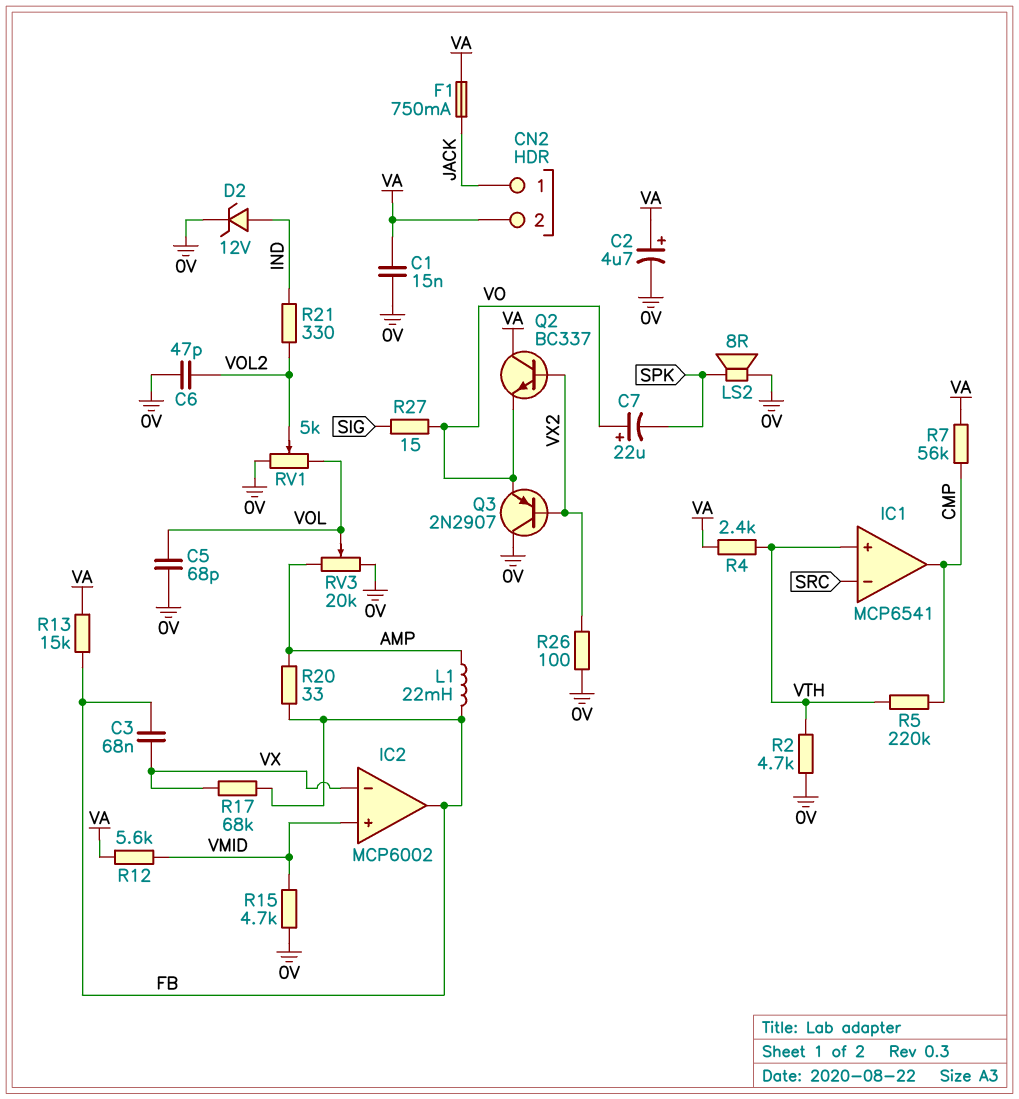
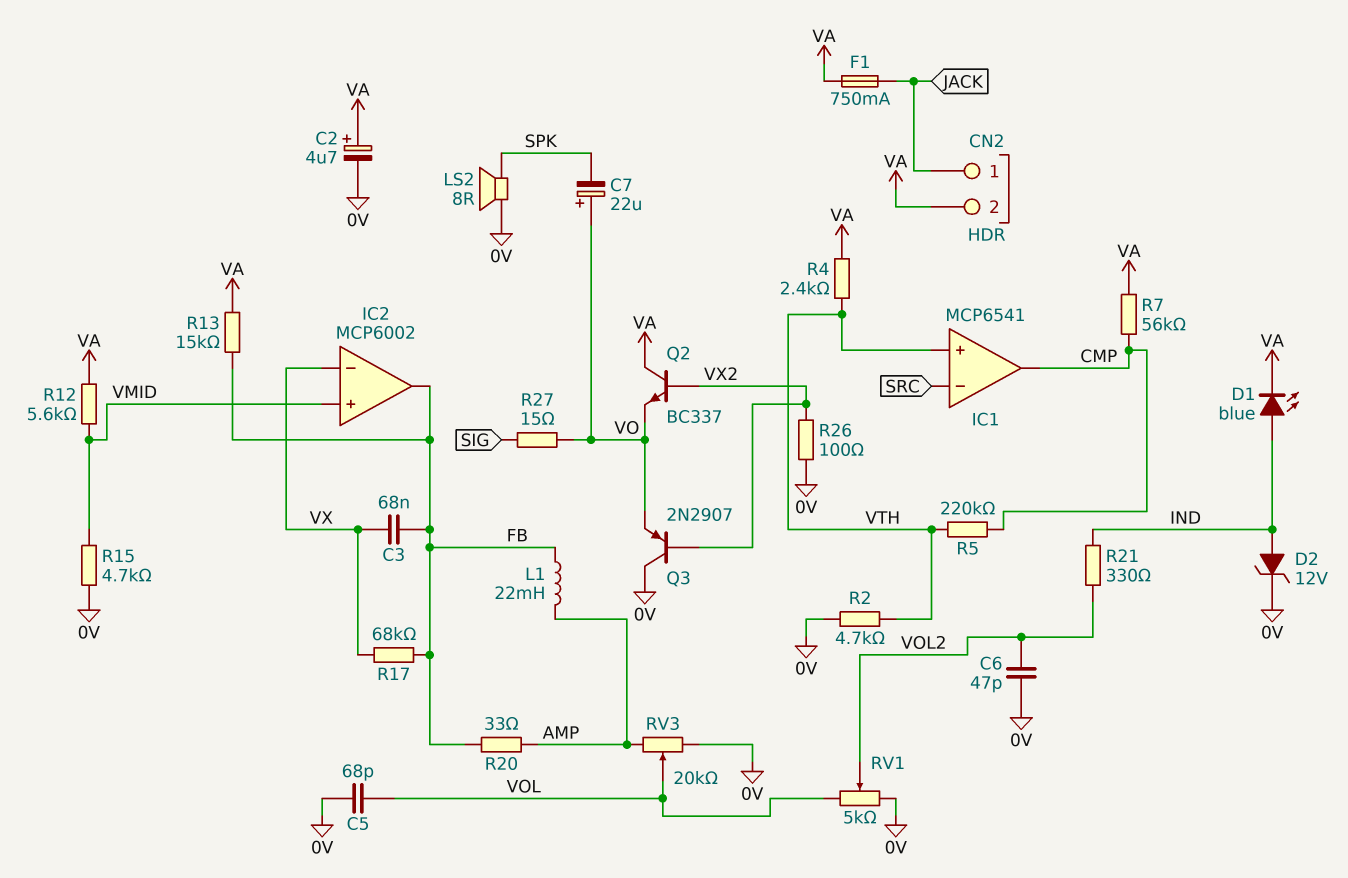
C1: 15nF (0V, VA) -> none
D1: none -> LED blue (A IND, K VA)

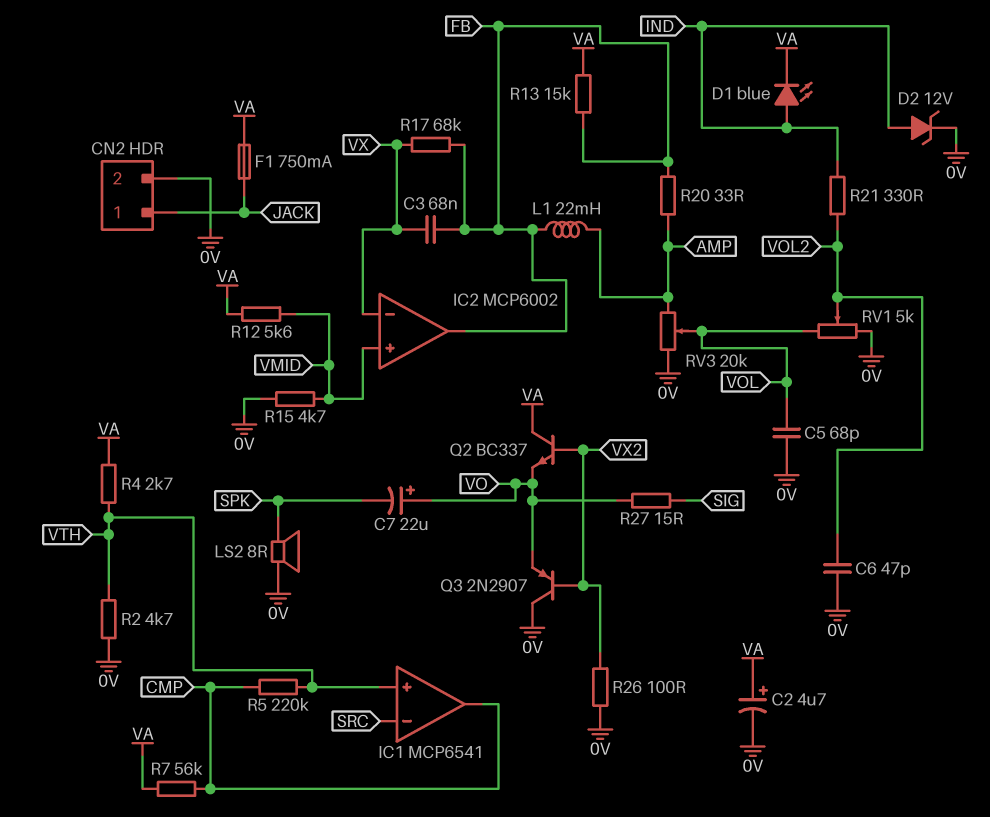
CN2 pin 2: VA -> 0V
R4: 2.4k (VA, VTH) -> 2.7k (VA, VTH)

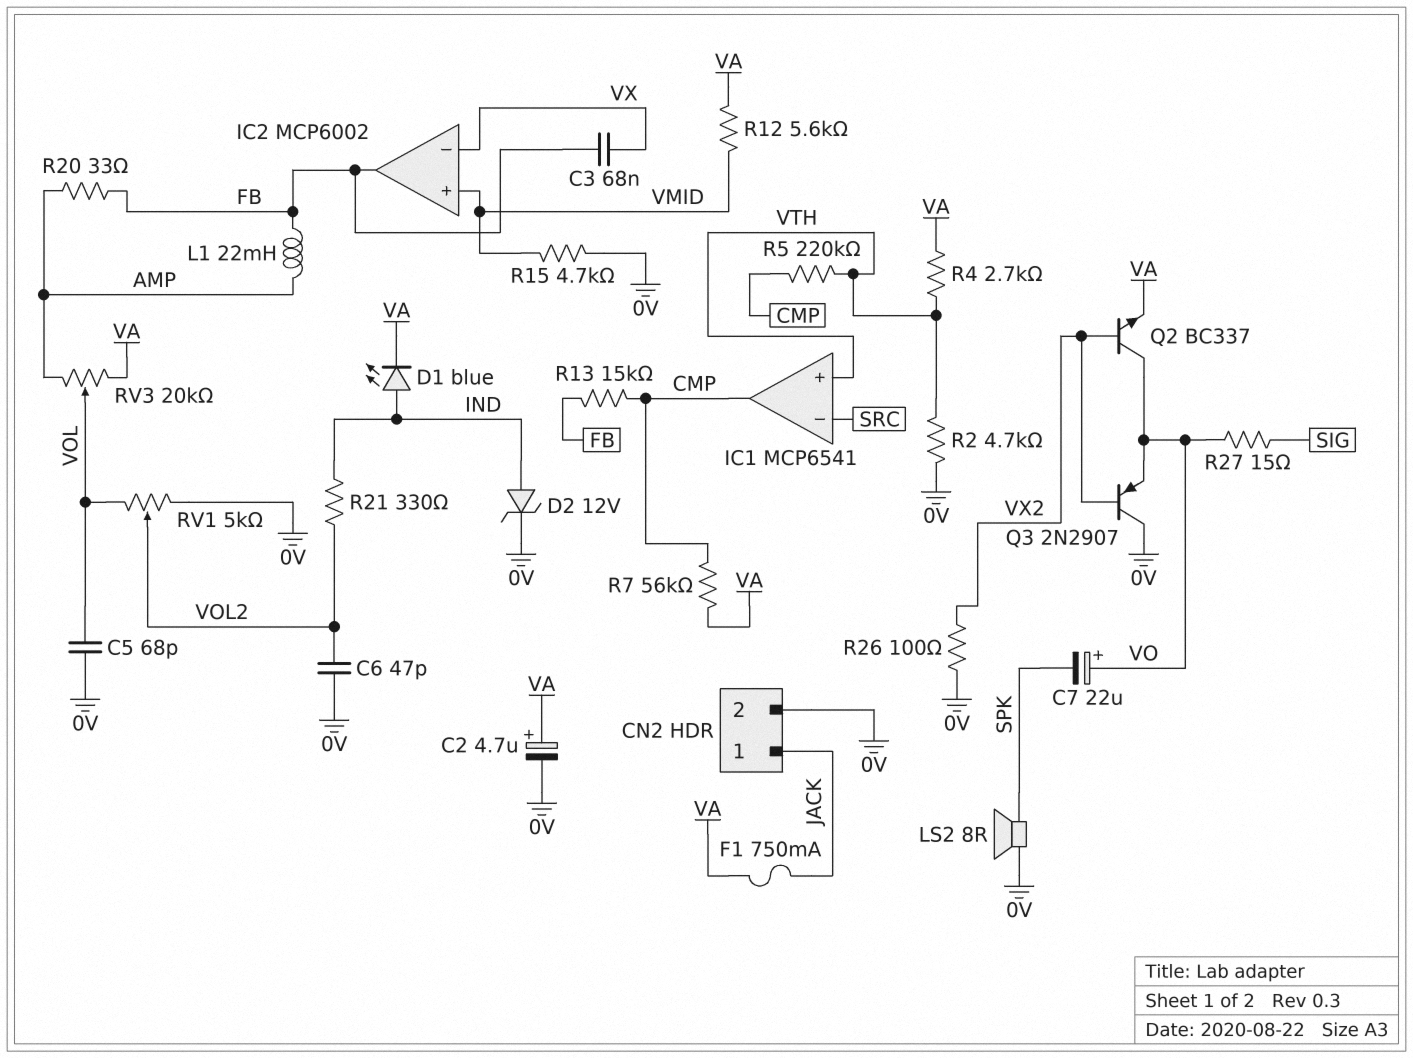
Q2: NPN BC337 (B VX2, C VA, E VO) -> NPN BC337 (B VX2, C VO, E VA)
R13: 15k (FB, VA) -> 15k (CMP, FB)
R17: 68k (FB, VX) -> none
RV3: 20k (0V, AMP, wiper VOL) -> 20k (AMP, VA, wiper VOL)

